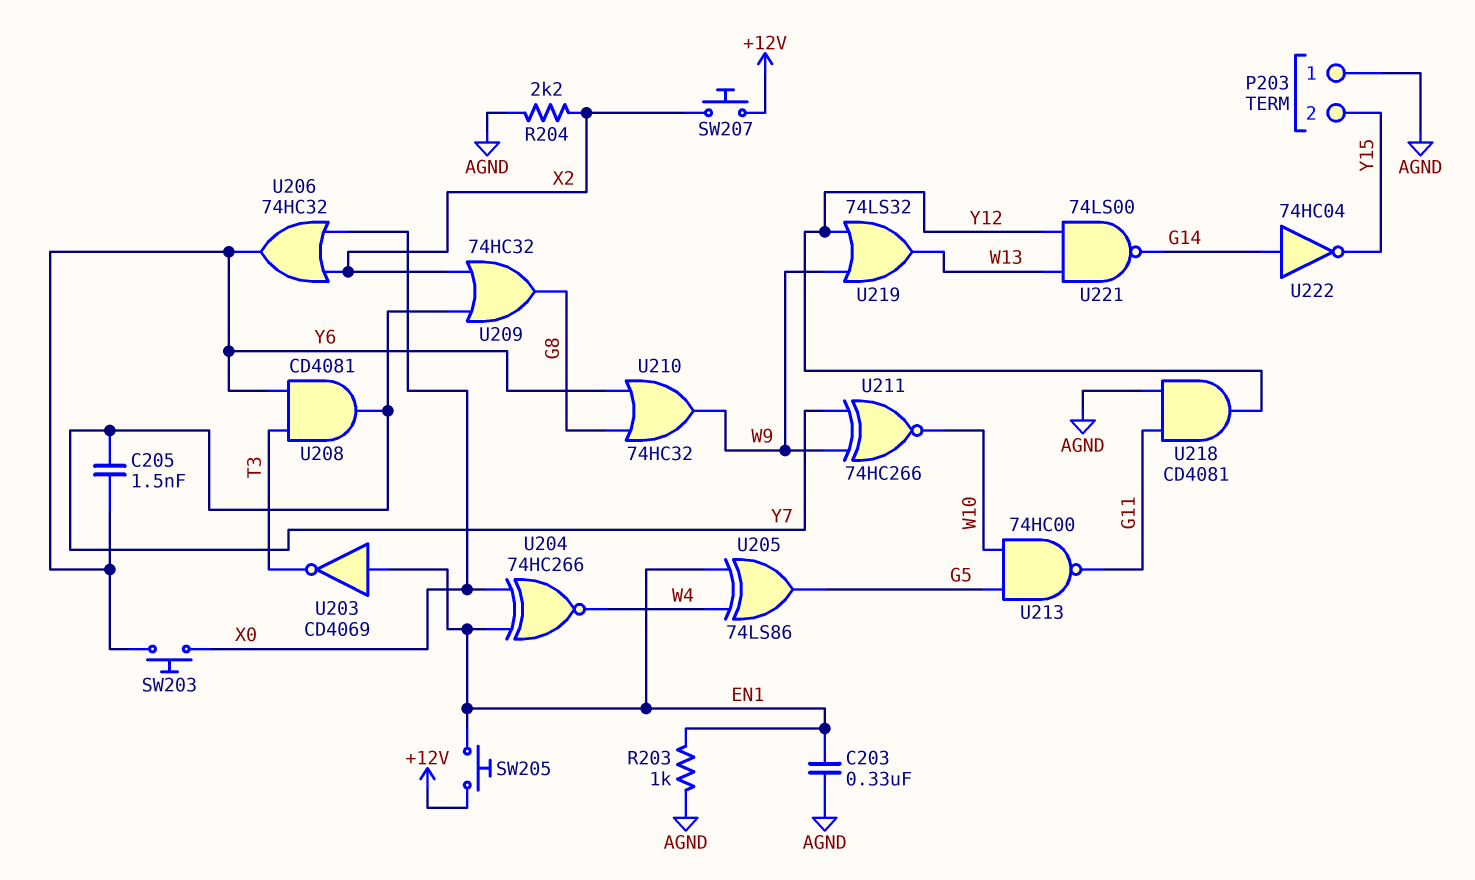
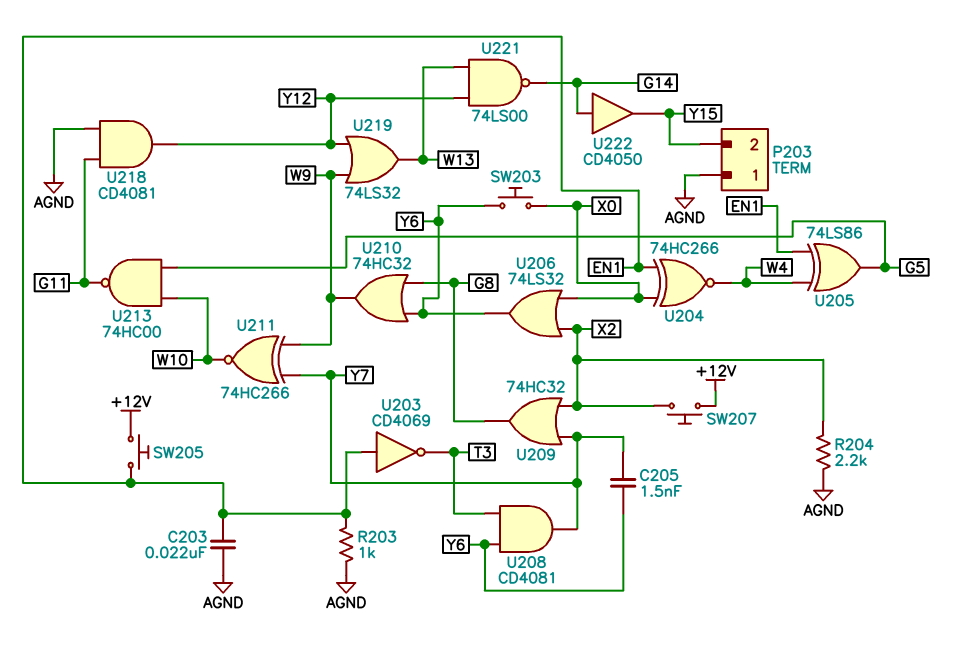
C203: 330nF (AGND, EN1) -> 22nF (AGND, EN1)
U206: OR 74HC32 (in X0, in X2, out Y6) -> OR 74LS32 (in X0, in X2, out Y6)
U222: NOT 74HC04 (in G14, out Y15) -> buffer CD4050 (in G14, out Y15)

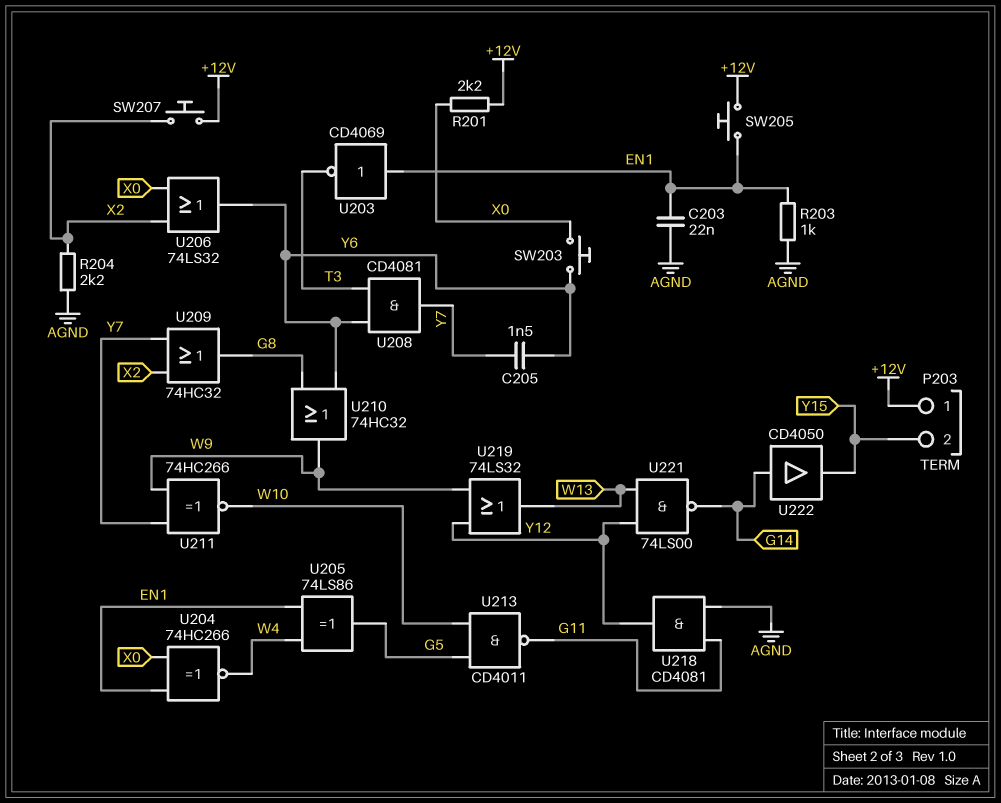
P203 pin 1: AGND -> +12V
R201: none -> 2.2k (+12V, X0)
U213: NAND 74HC00 (in G5, in W10, out G11) -> NAND CD4011 (in G5, in W10, out G11)

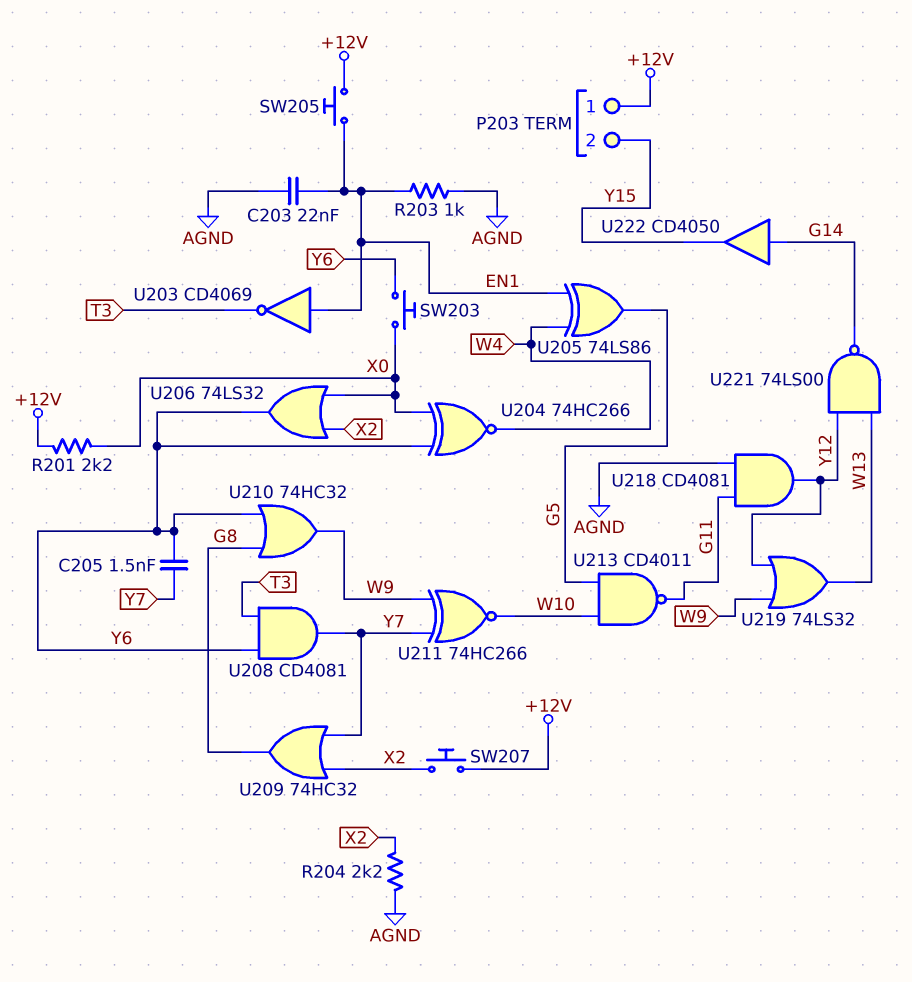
U204: XNOR 74HC266 (in EN1, in X0, out W4) -> XNOR 74HC266 (in X0, in Y6, out W4)

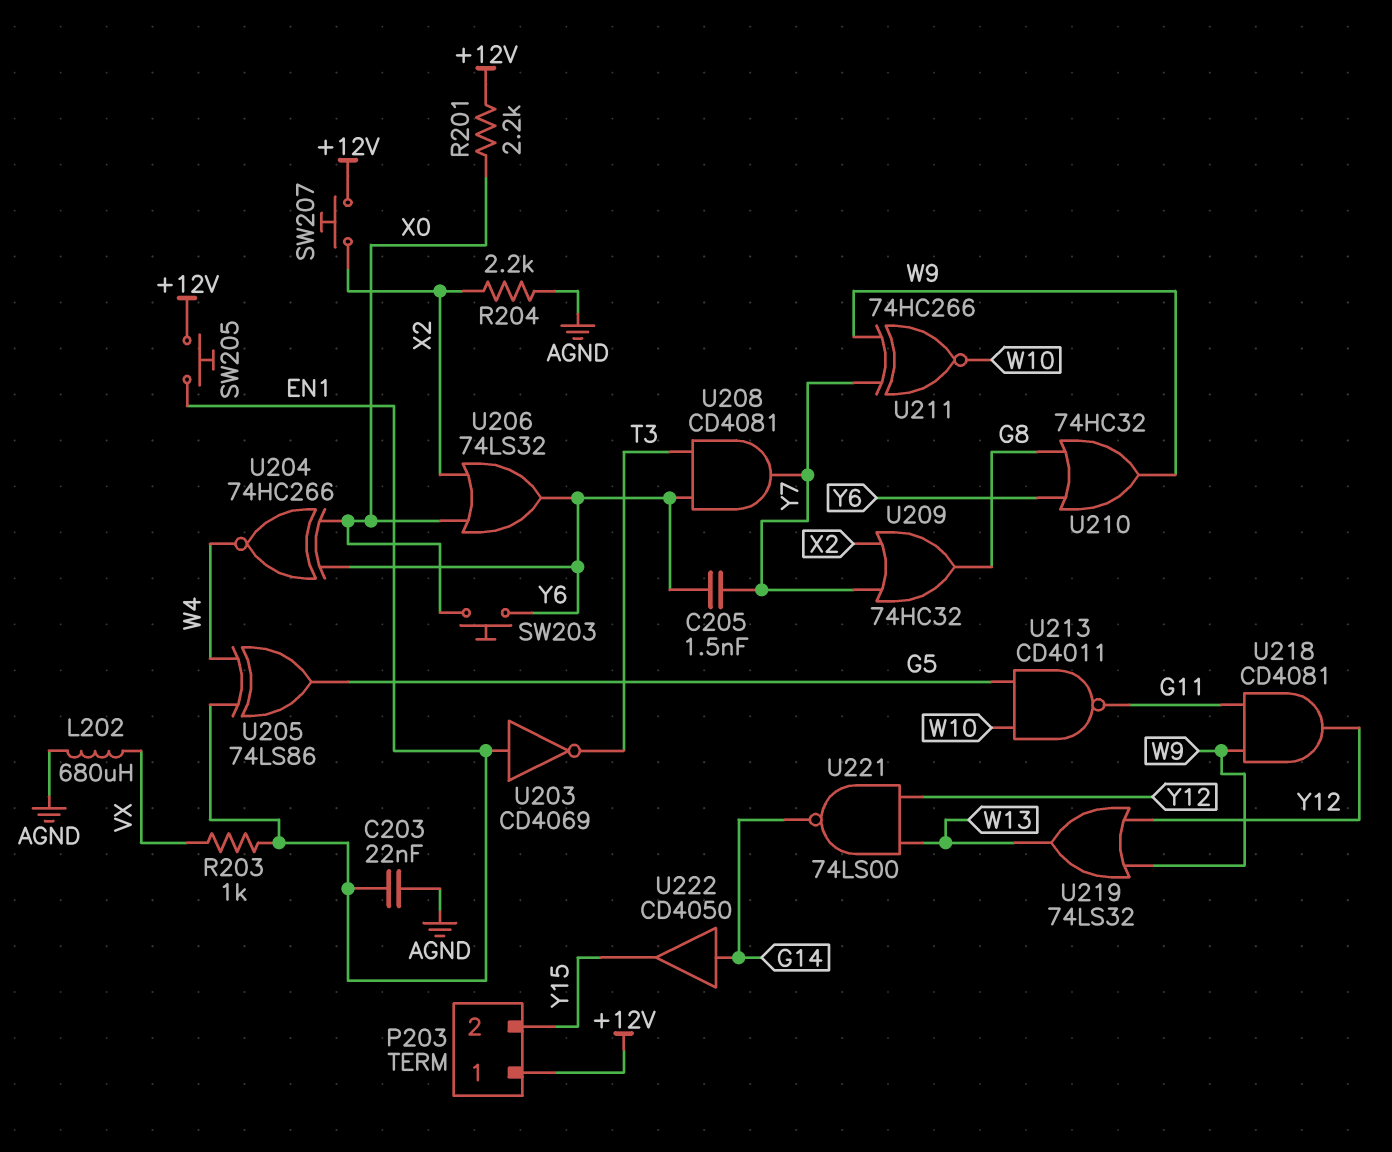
L202: none -> 680uH (AGND, VX)
R203: 1k (AGND, EN1) -> 1k (EN1, VX)
U218: AND CD4081 (in AGND, in G11, out Y12) -> AND CD4081 (in G11, in W9, out Y12)

